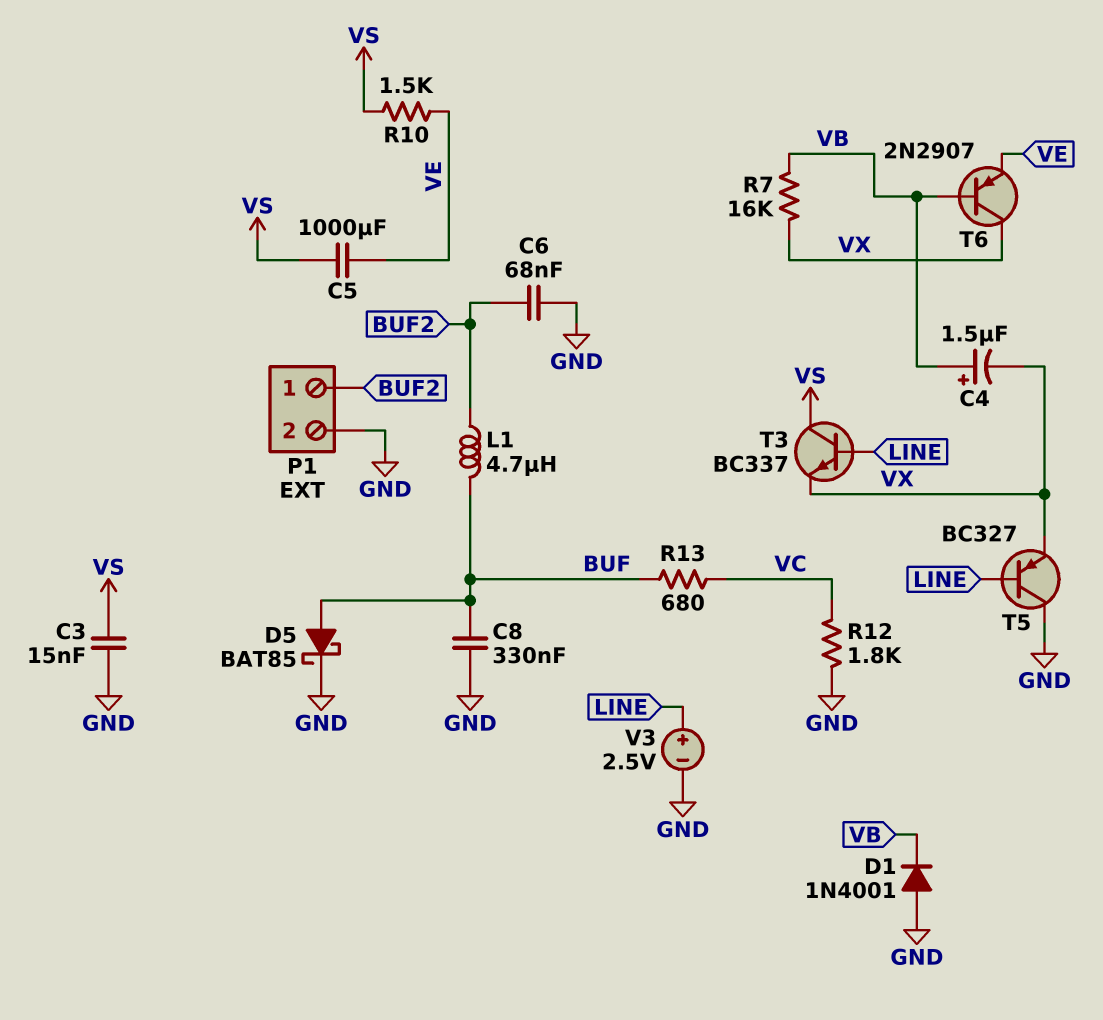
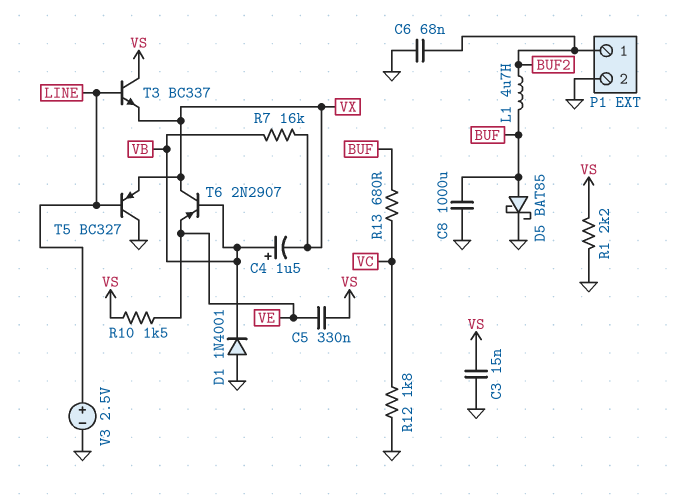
C5: 1000uF (VE, VS) -> 330nF (VE, VS)
C8: 330nF (BUF, GND) -> 1000uF (BUF, GND)
R1: none -> 2.2k (GND, VS)

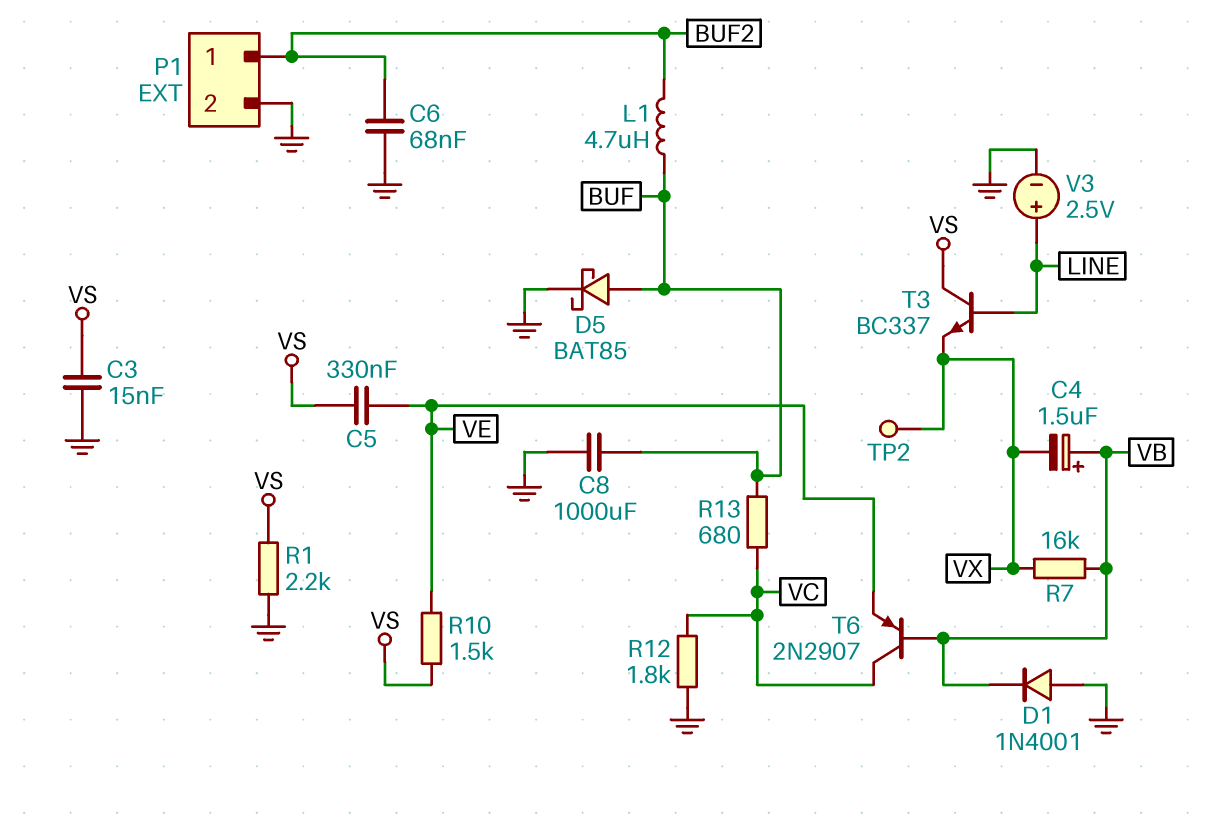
T5: PNP BC327 (B LINE, C GND, E VX) -> none
T6: PNP 2N2907 (B VB, C VX, E VE) -> PNP 2N2907 (B VB, C VC, E VE)
TP2: none -> test point (VX)

